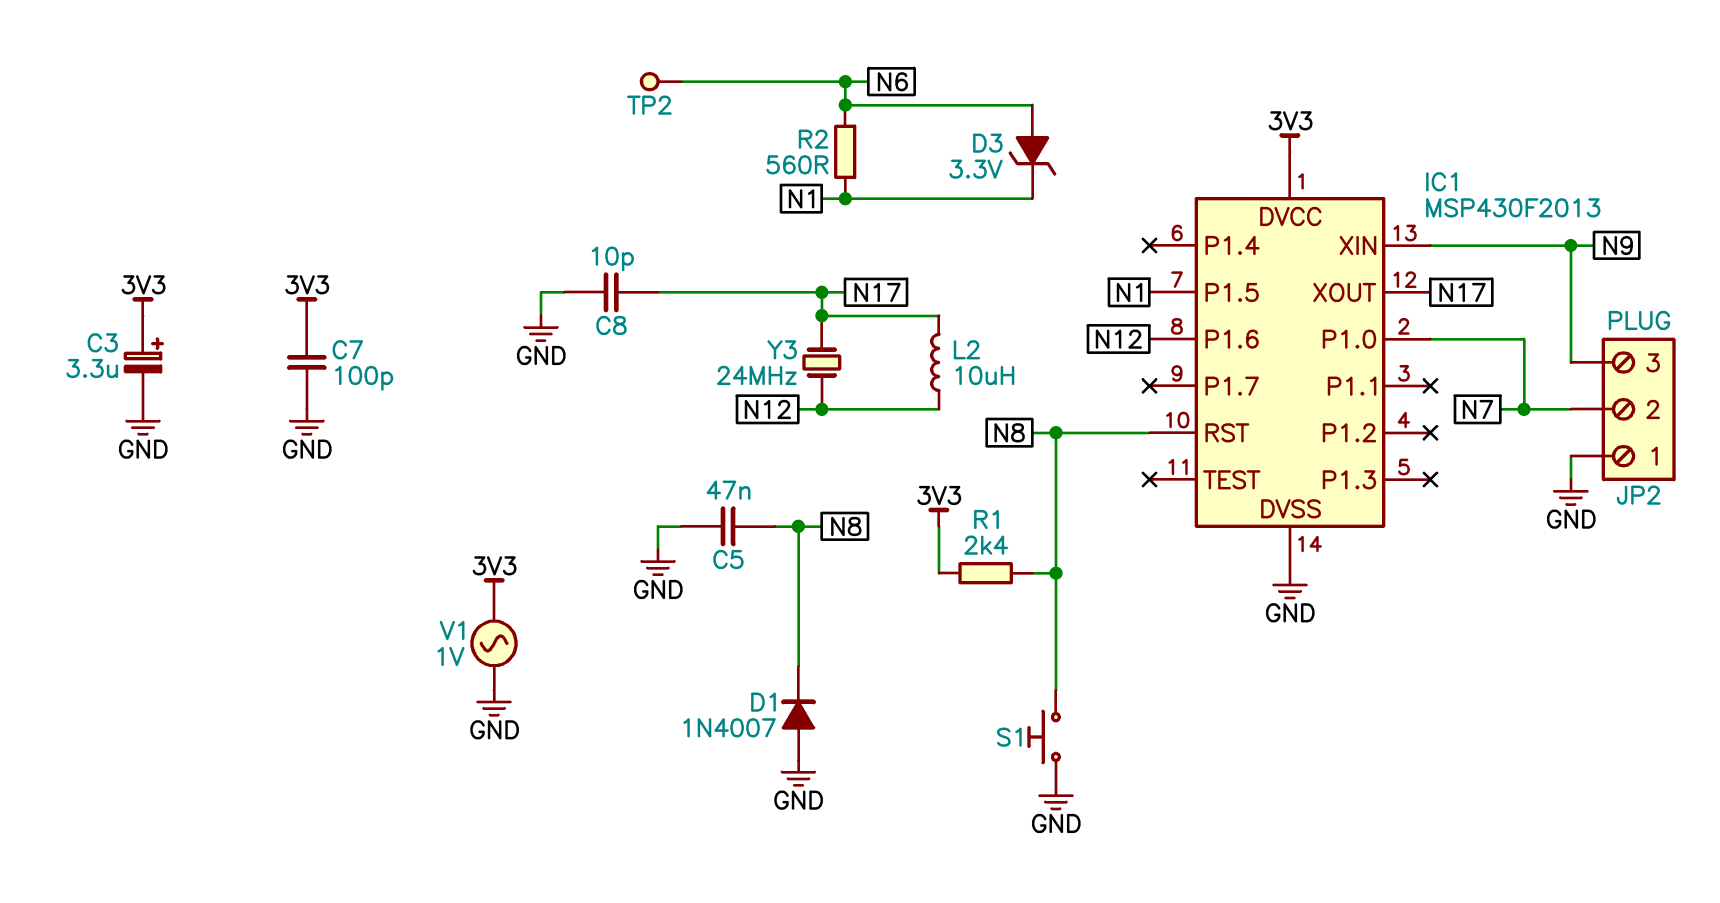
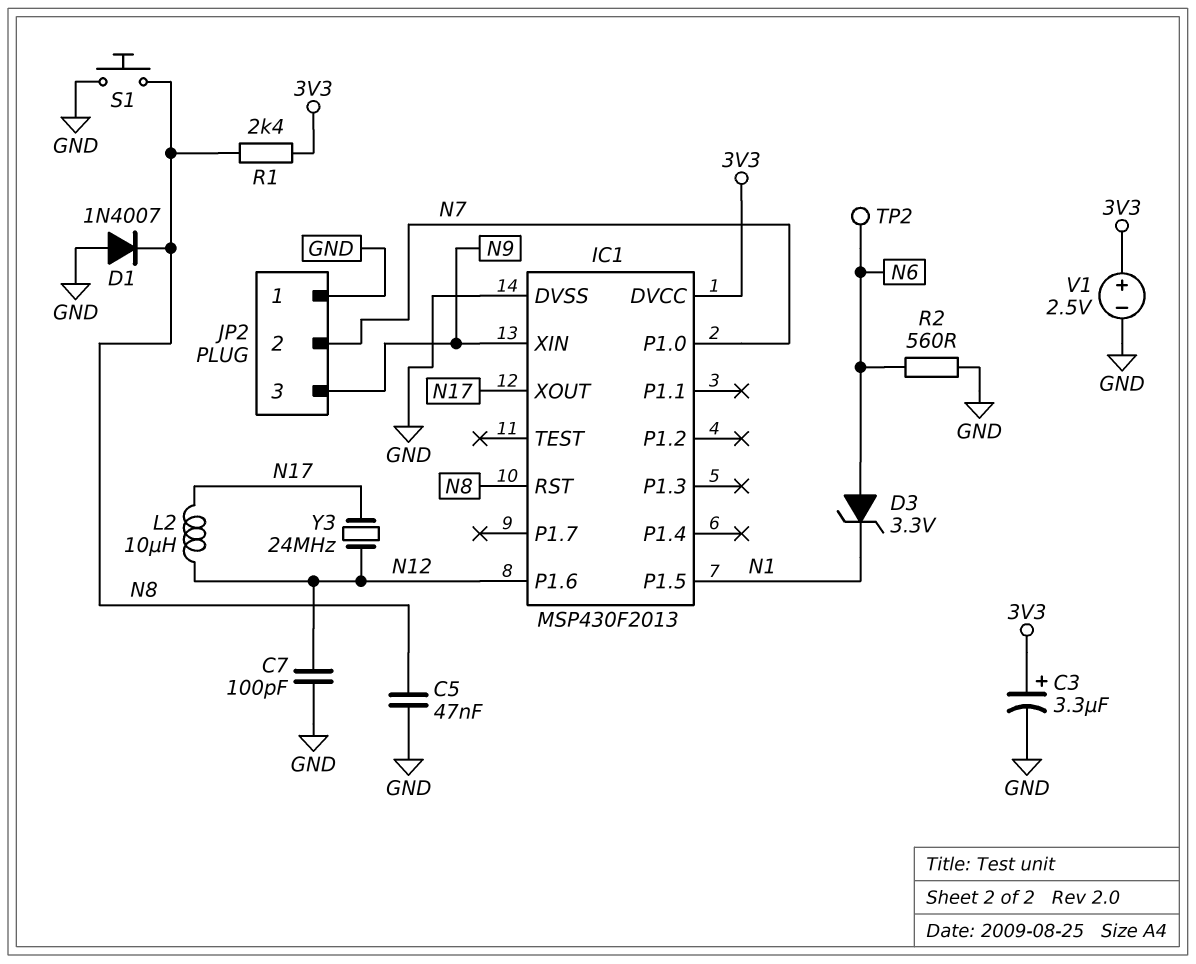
C7: 100pF (3V3, GND) -> 100pF (GND, N12)
C8: 10pF (GND, N17) -> none
R2: 560 (N1, N6) -> 560 (GND, N6)
V1: AC 1V (3V3, GND) -> 2.5V (plus 3V3, minus GND)

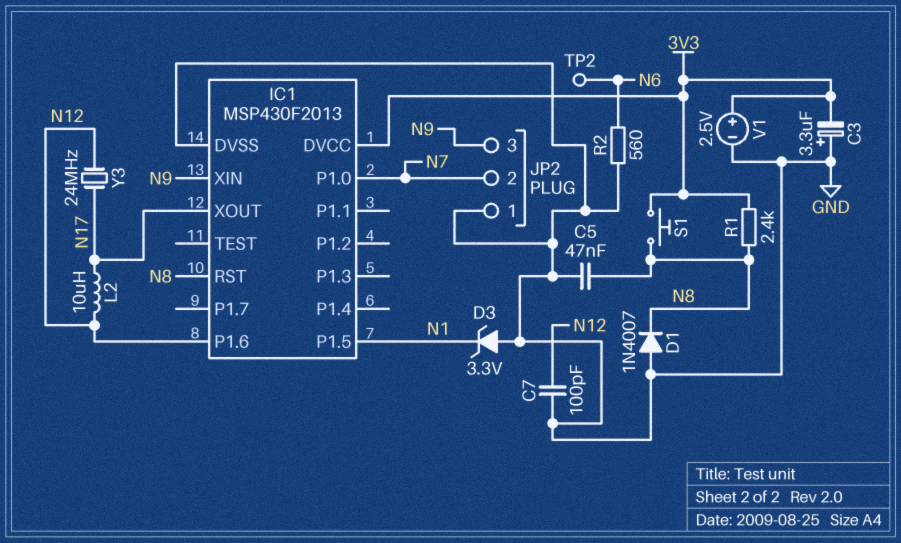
C3: 3.3uF (plus 3V3, minus GND) -> 3.3uF (plus GND, minus 3V3)
D3: zener 3.3V (A N6, K N1) -> zener 3.3V (A GND, K N1)
S1: button (GND, N8) -> button (3V3, N8)

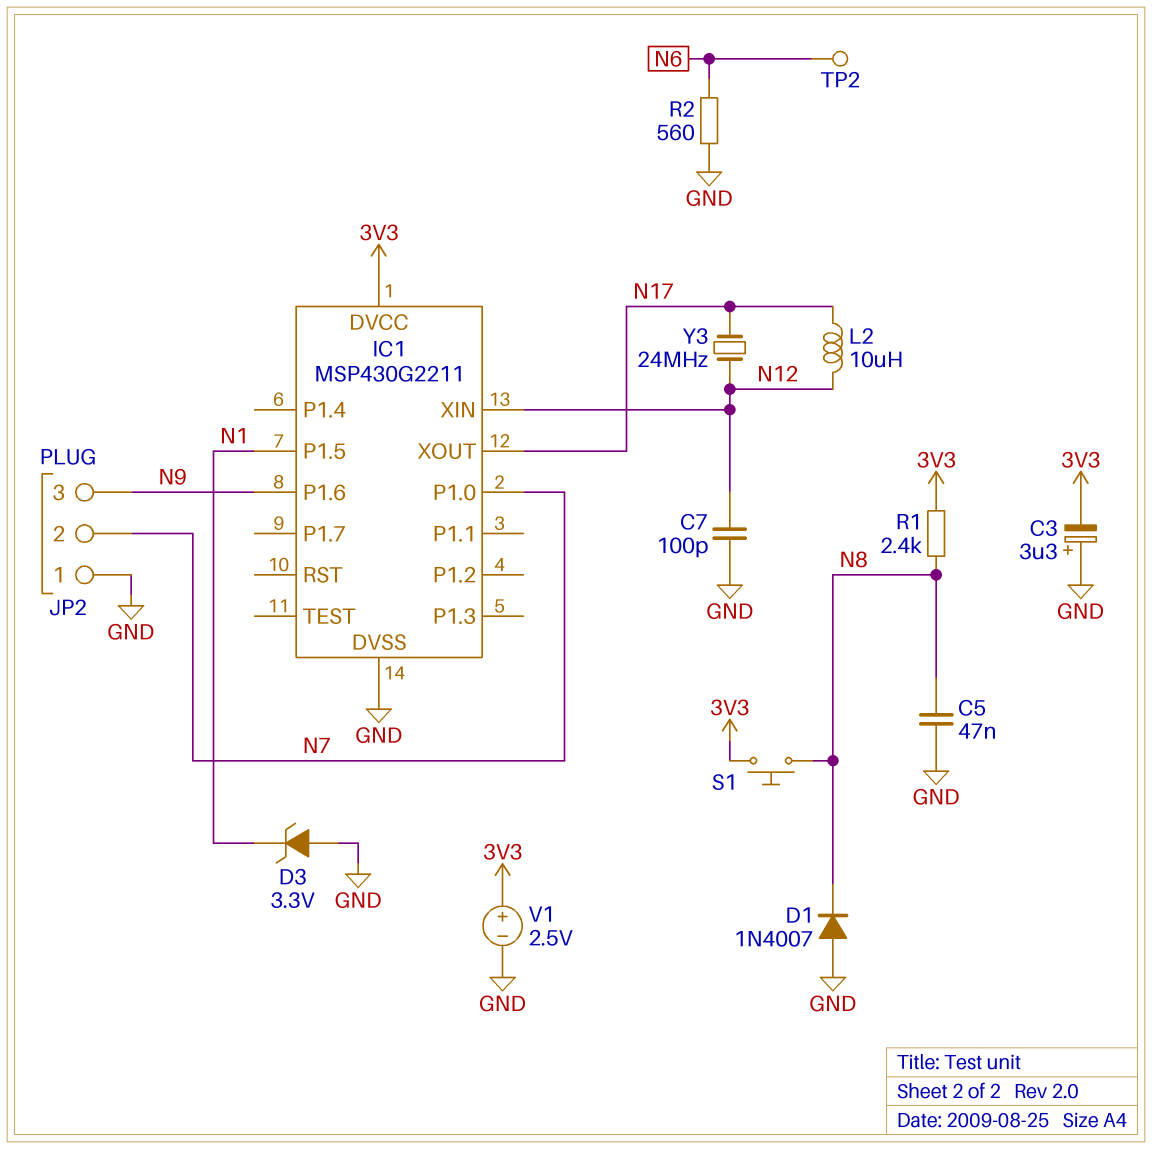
IC1: MSP430F2013 -> MSP430G2211
IC1 pin P1.6: N12 -> N9
IC1 pin RST: N8 -> none
IC1 pin XIN: N9 -> N12

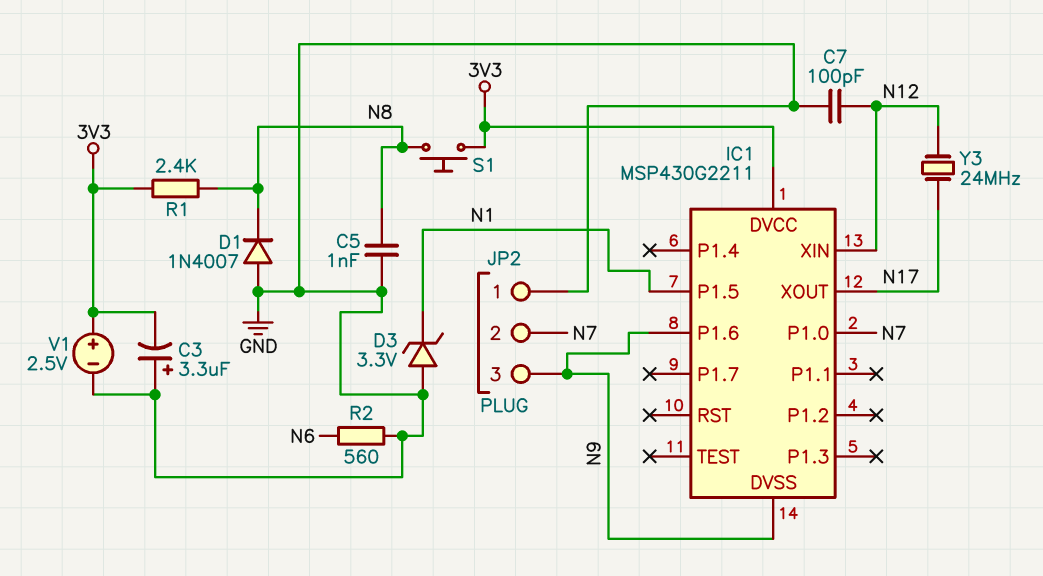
C5: 47nF (GND, N8) -> 1nF (GND, N8)
IC1 pin DVSS: GND -> N9
L2: 10uH (N12, N17) -> none
TP2: test point (N6) -> none

